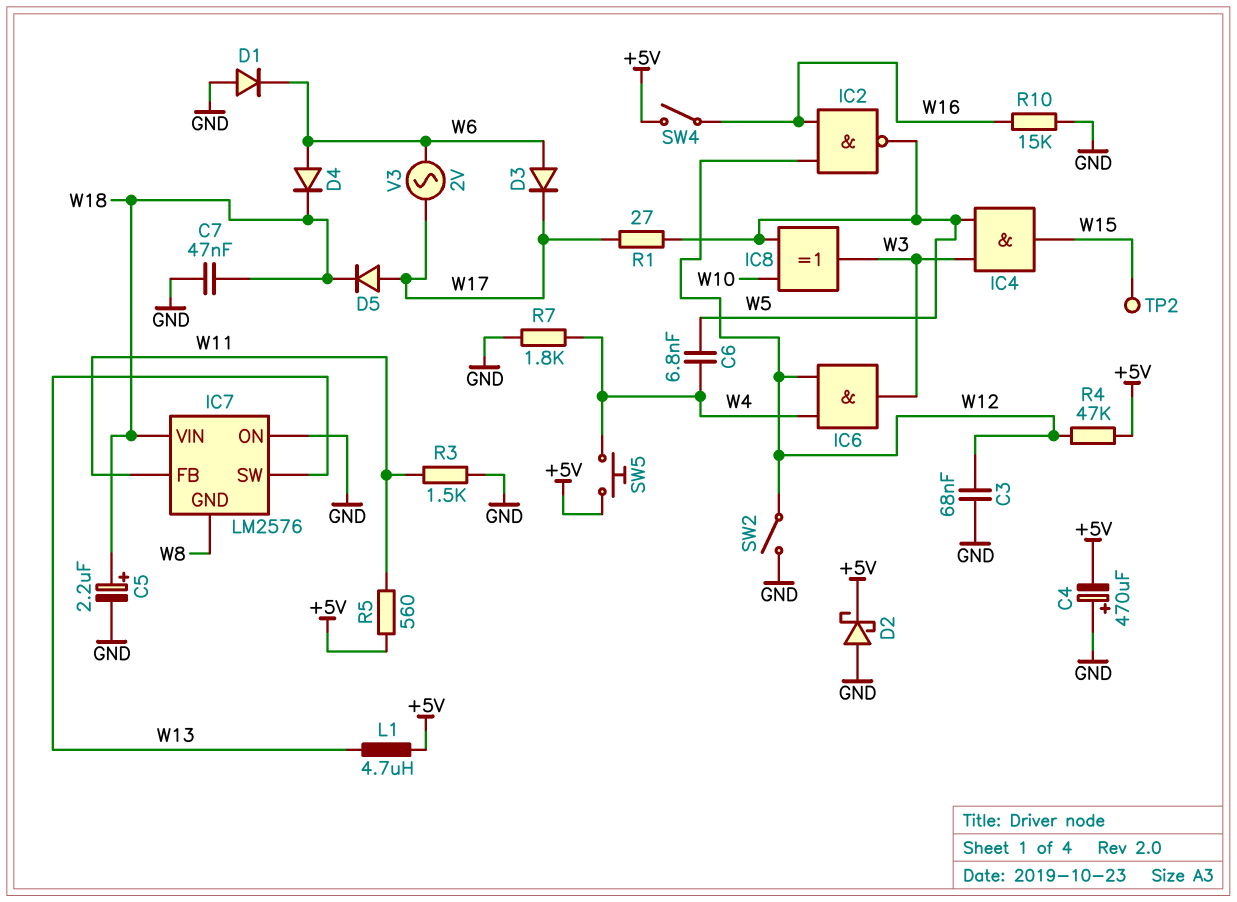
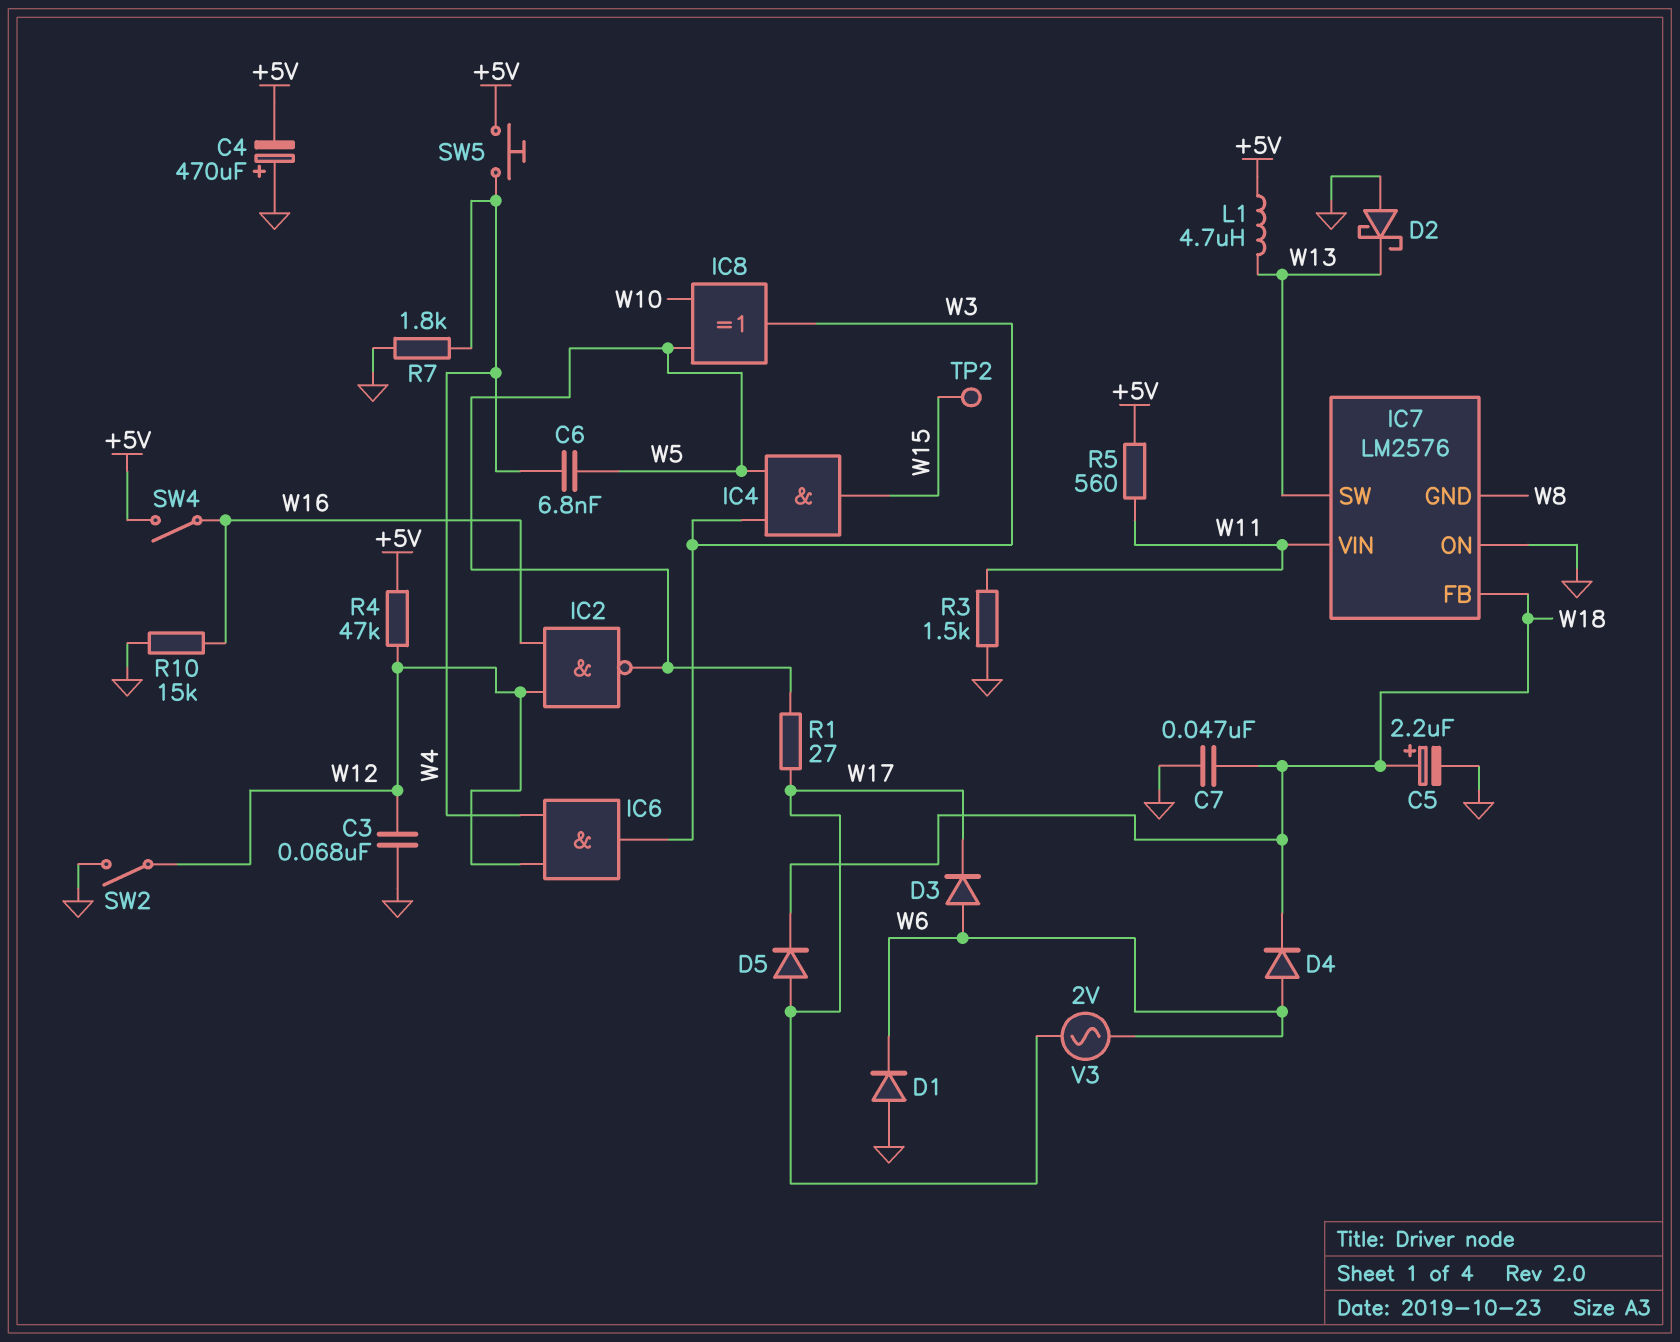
D2: schottky (A GND, K +5V) -> schottky (A GND, K W13)
IC7 pin FB: W11 -> W18
IC7 pin VIN: W18 -> W11

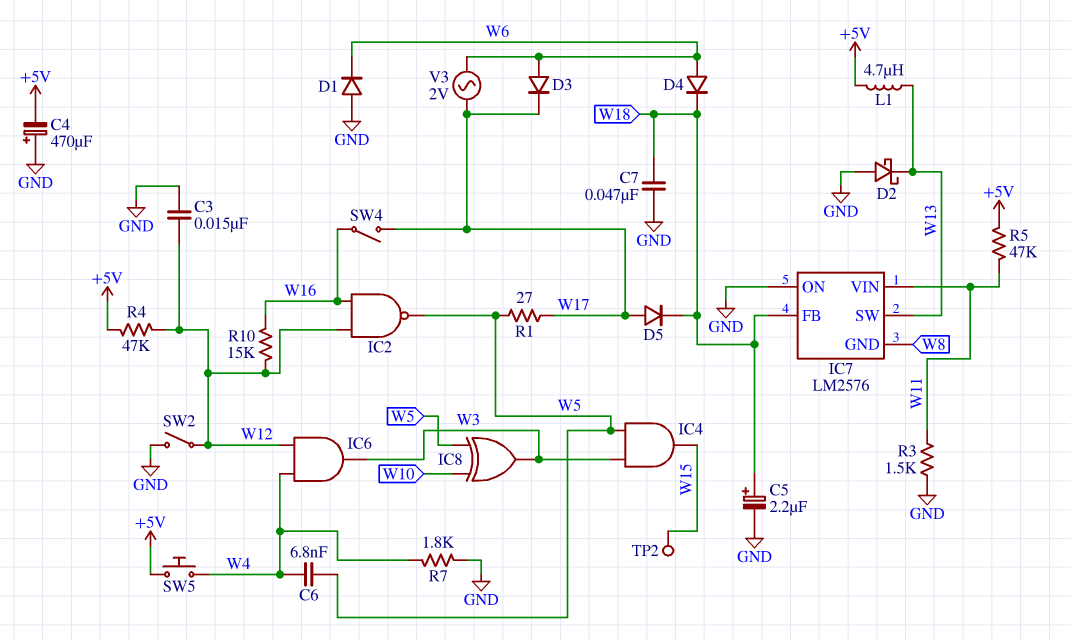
C3: 68nF (GND, W12) -> 15nF (GND, W12)
R5: 560 (+5V, W11) -> 47k (+5V, W11)
R10: 15k (GND, W16) -> 15k (W12, W16)
SW4: switch (+5V, W16) -> switch (W16, W17)

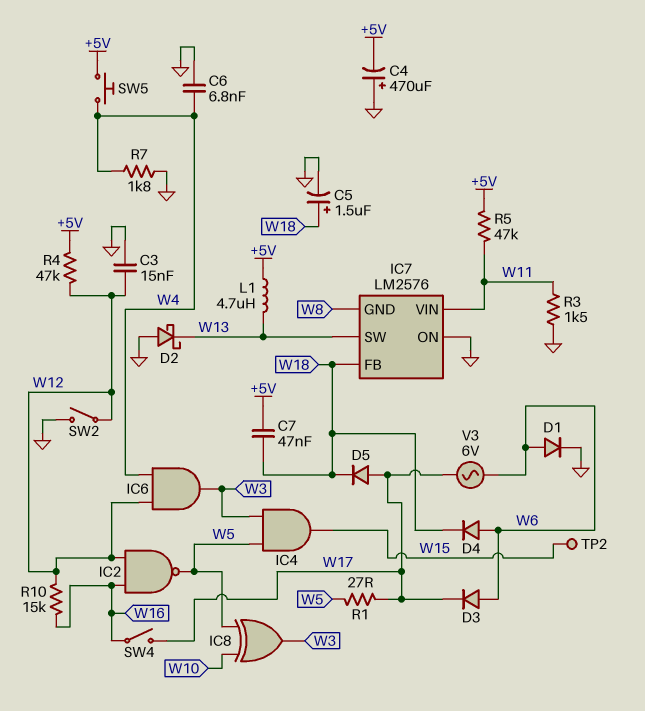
C5: 2.2uF (plus W18, minus GND) -> 1.5uF (plus W18, minus GND)
C6: 6.8nF (W4, W5) -> 6.8nF (GND, W4)
C7: 47nF (GND, W18) -> 47nF (+5V, W18)
D1: diode (A GND, K W6) -> diode (A W6, K GND)
V3: AC 2V (W6, W17) -> AC 6V (W6, W17)

